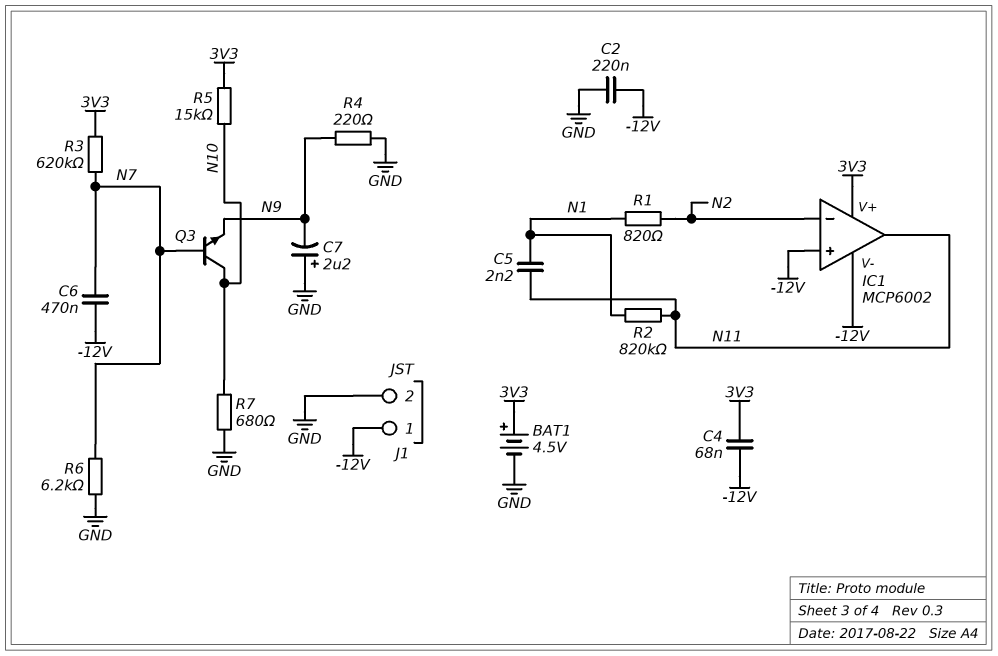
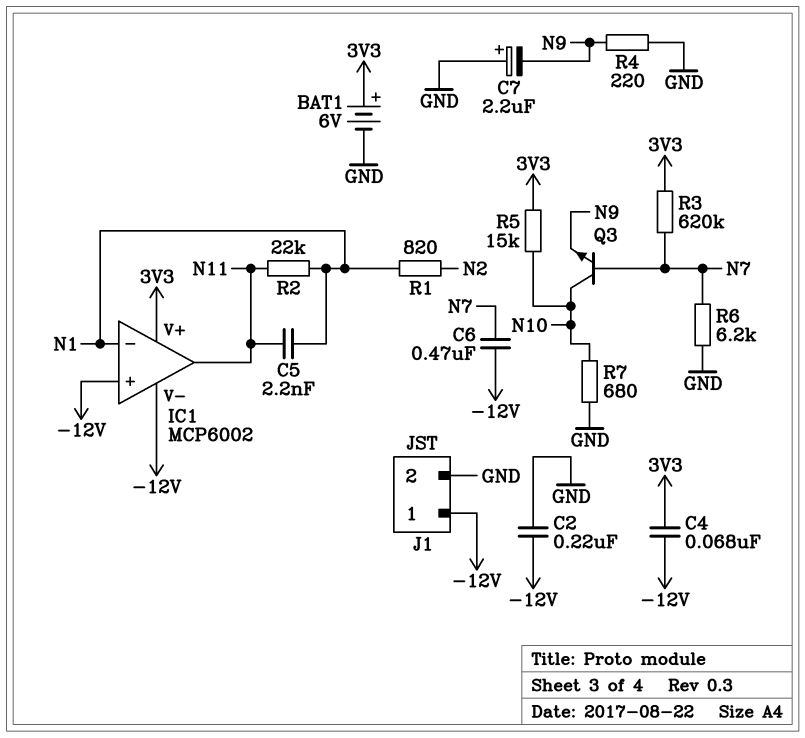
BAT1: 4.5V (plus 3V3, minus GND) -> 6V (plus 3V3, minus GND)
IC1 pin in-: N2 -> N1
R2: 820k (N1, N11) -> 22k (N1, N11)

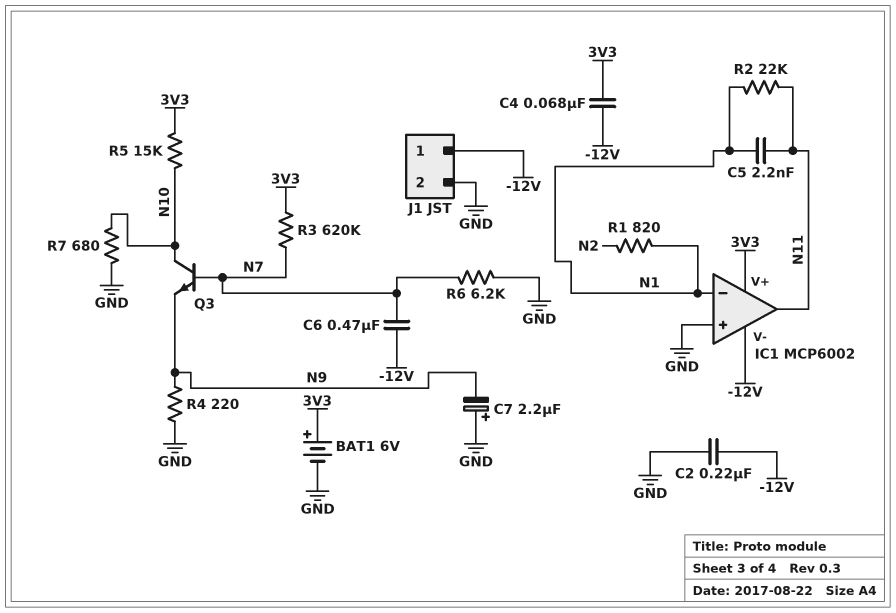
IC1 pin in+: -12V -> GND

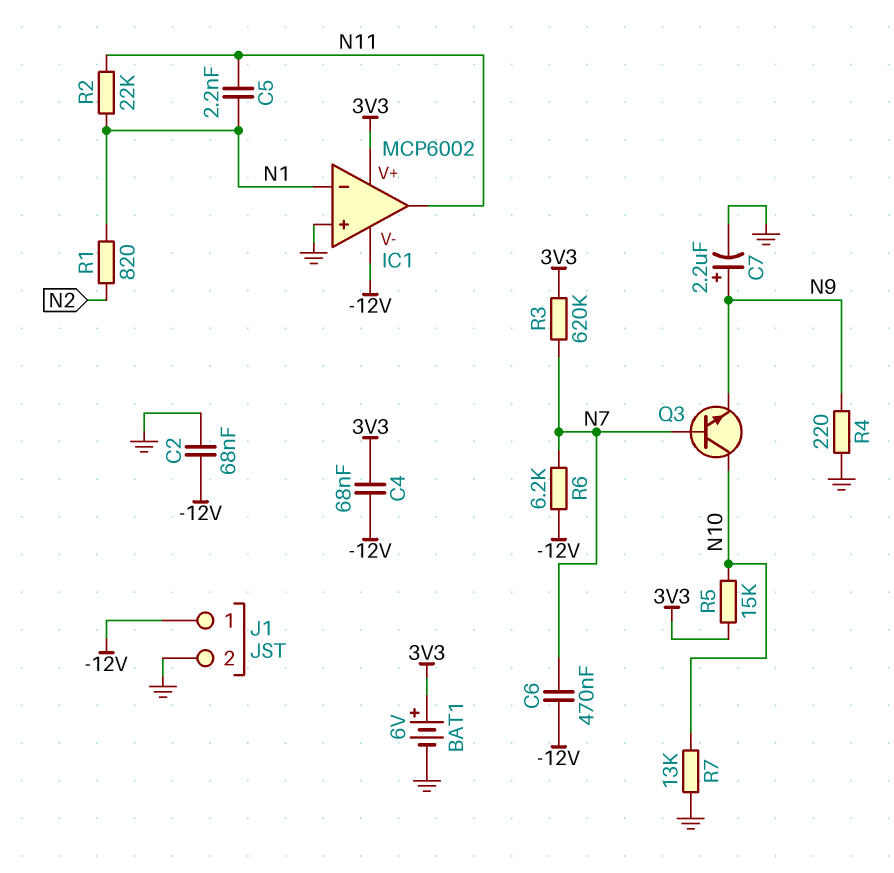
C2: 220nF (-12V, GND) -> 68nF (-12V, GND)
C7: 2.2uF (plus GND, minus N9) -> 2.2uF (plus N9, minus GND)
R6: 6.2k (GND, N7) -> 6.2k (-12V, N7)
R7: 680 (GND, N10) -> 13k (GND, N10)

